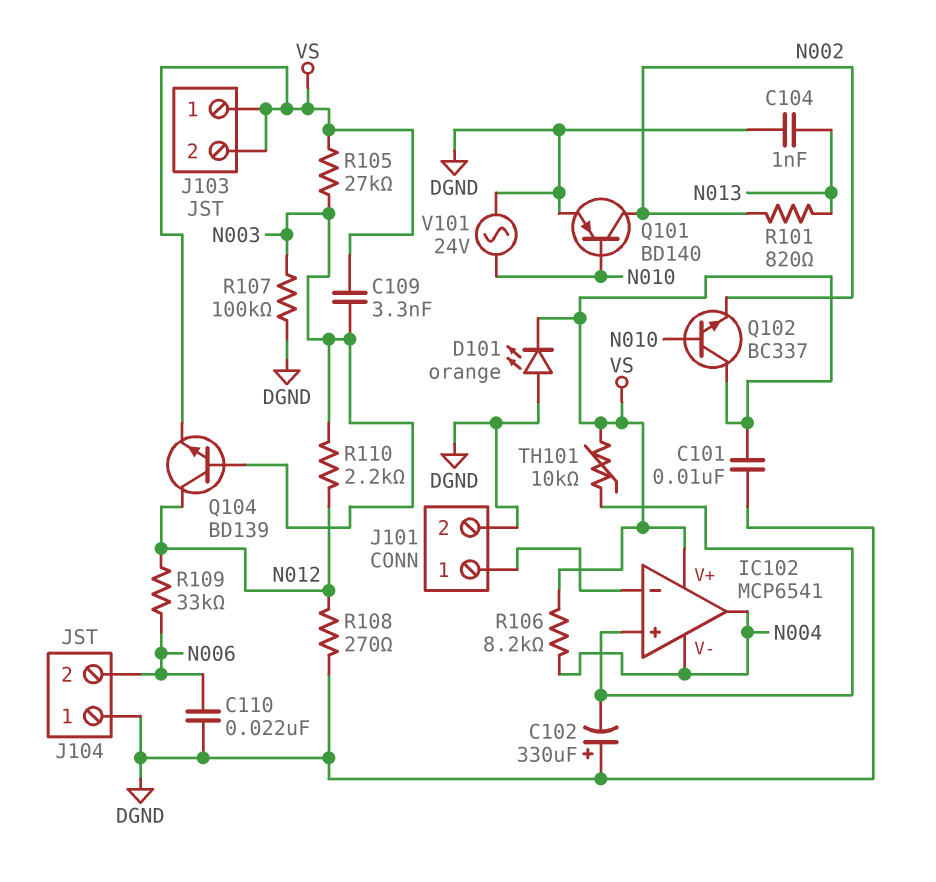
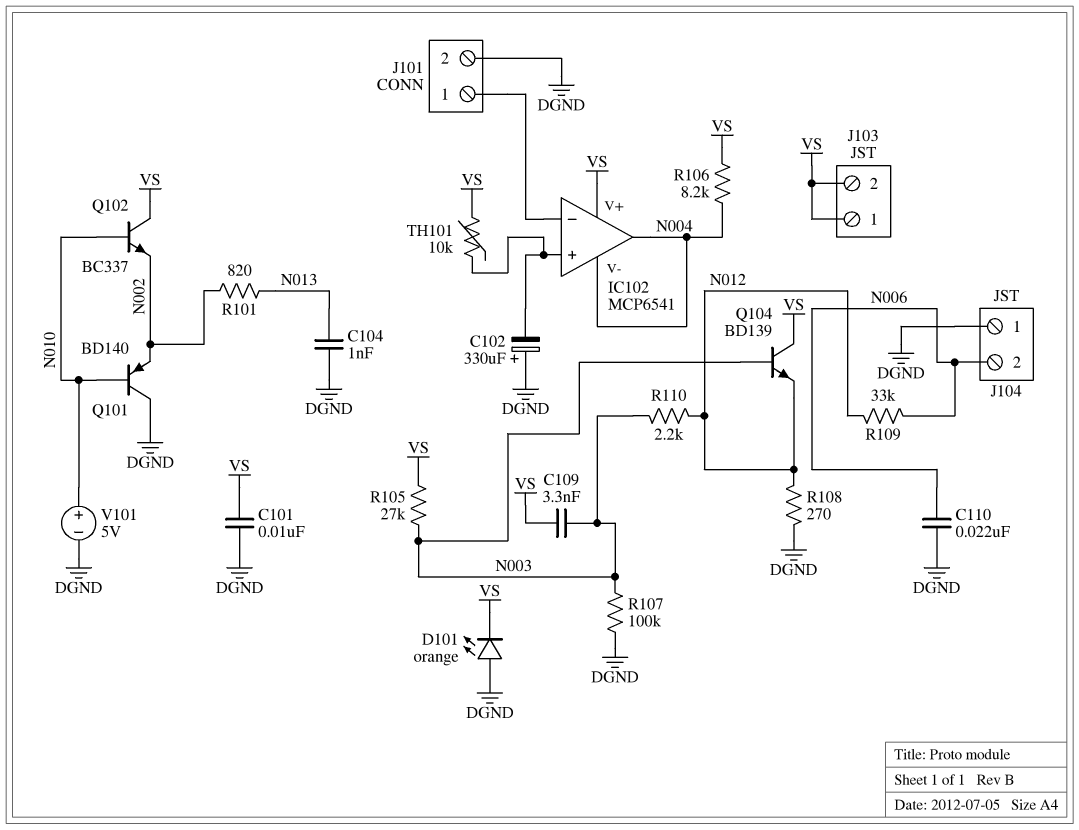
Q101: PNP BD140 (B N010, C N002, E DGND) -> PNP BD140 (B N010, C DGND, E N002)
Q104: NPN BD139 (B N003, C N012, E VS) -> NPN BD139 (B N003, C VS, E N012)
V101: AC 24V (DGND, N010) -> 5V (plus N010, minus DGND)

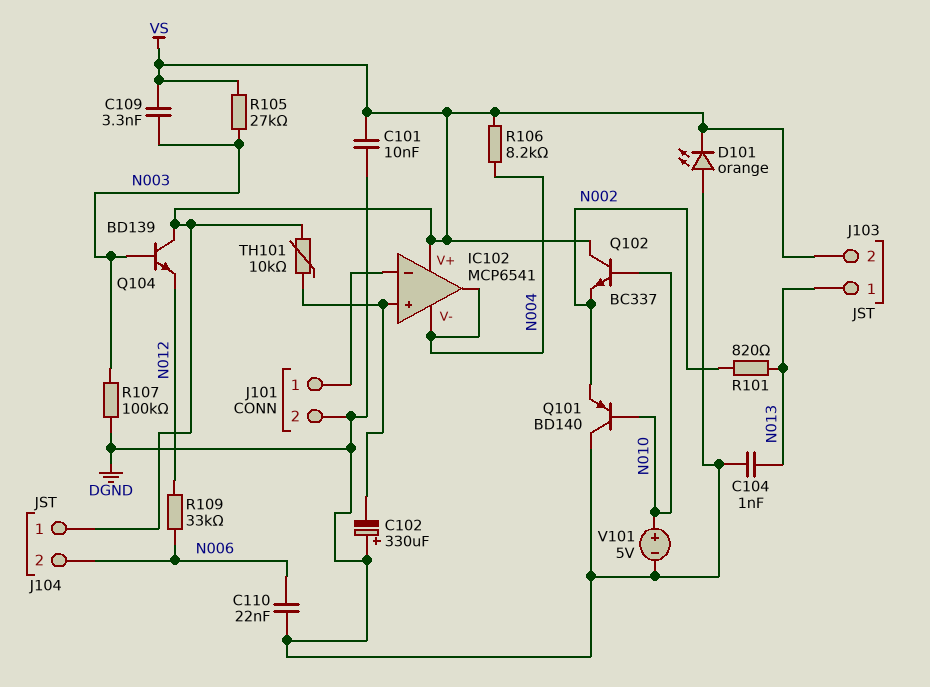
J103 pin 1: VS -> N013
J104 pin 1: DGND -> VS
R108: 270 (DGND, N012) -> none
R110: 2.2k (N003, N012) -> none

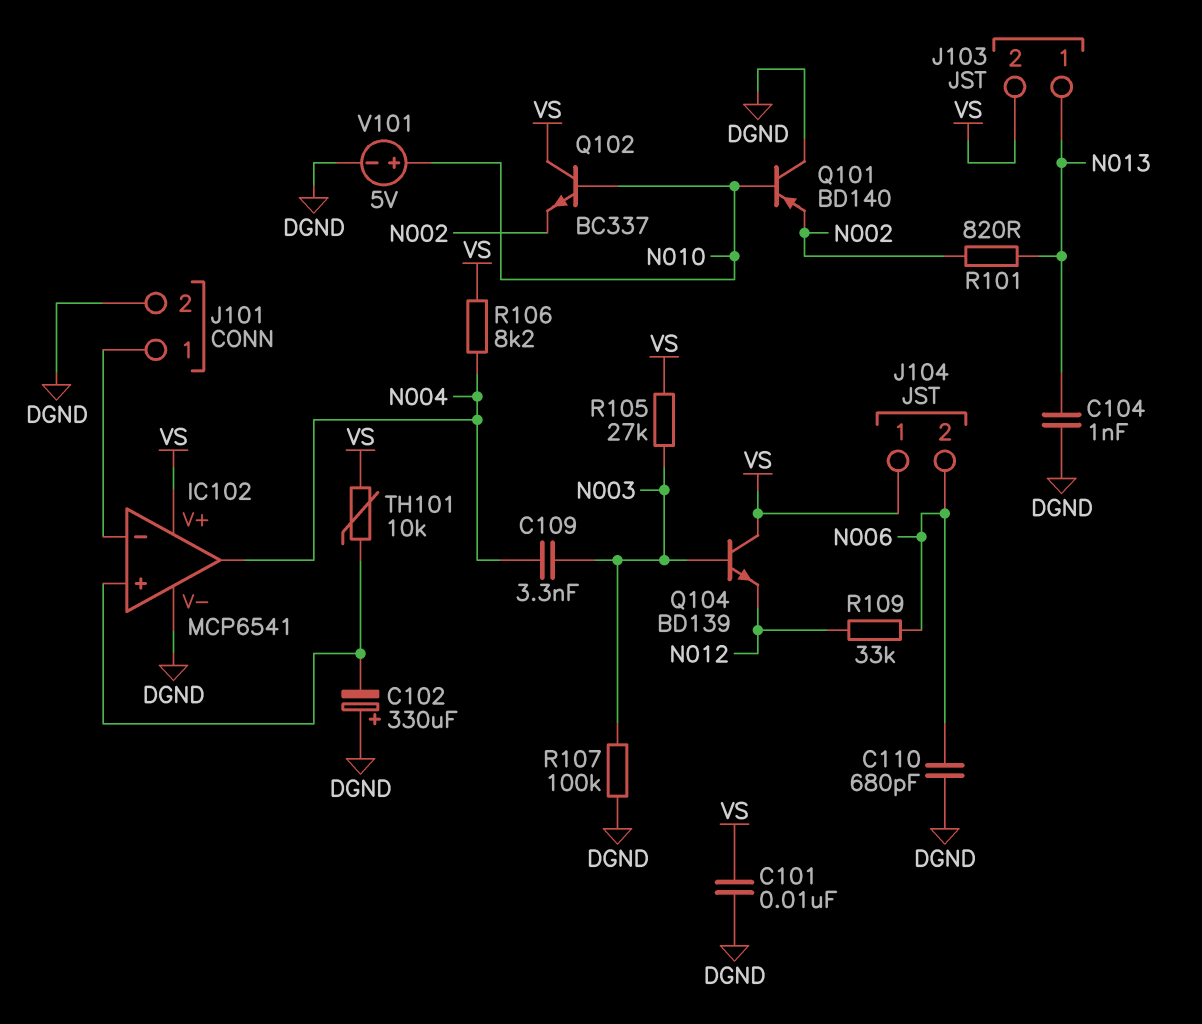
C109: 3.3nF (N003, VS) -> 3.3nF (N003, N004)
C110: 22nF (DGND, N006) -> 680pF (DGND, N006)
D101: LED orange (A DGND, K VS) -> none
IC102 pin V-: N004 -> DGND

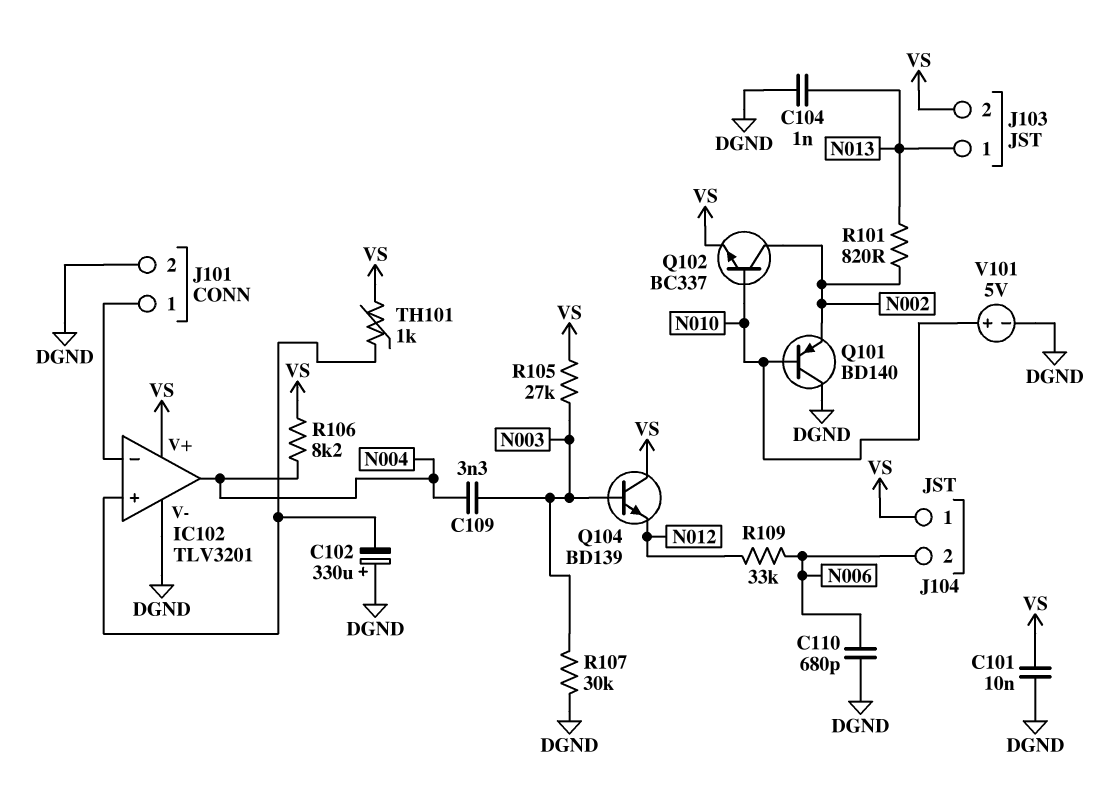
IC102: MCP6541 -> TLV3201
Q102: NPN BC337 (B N010, C VS, E N002) -> NPN BC337 (B N010, C N002, E VS)
R107: 100k (DGND, N003) -> 30k (DGND, N003)
TH101: 10k (IC102/in+, VS) -> 1k (IC102/in+, VS)

